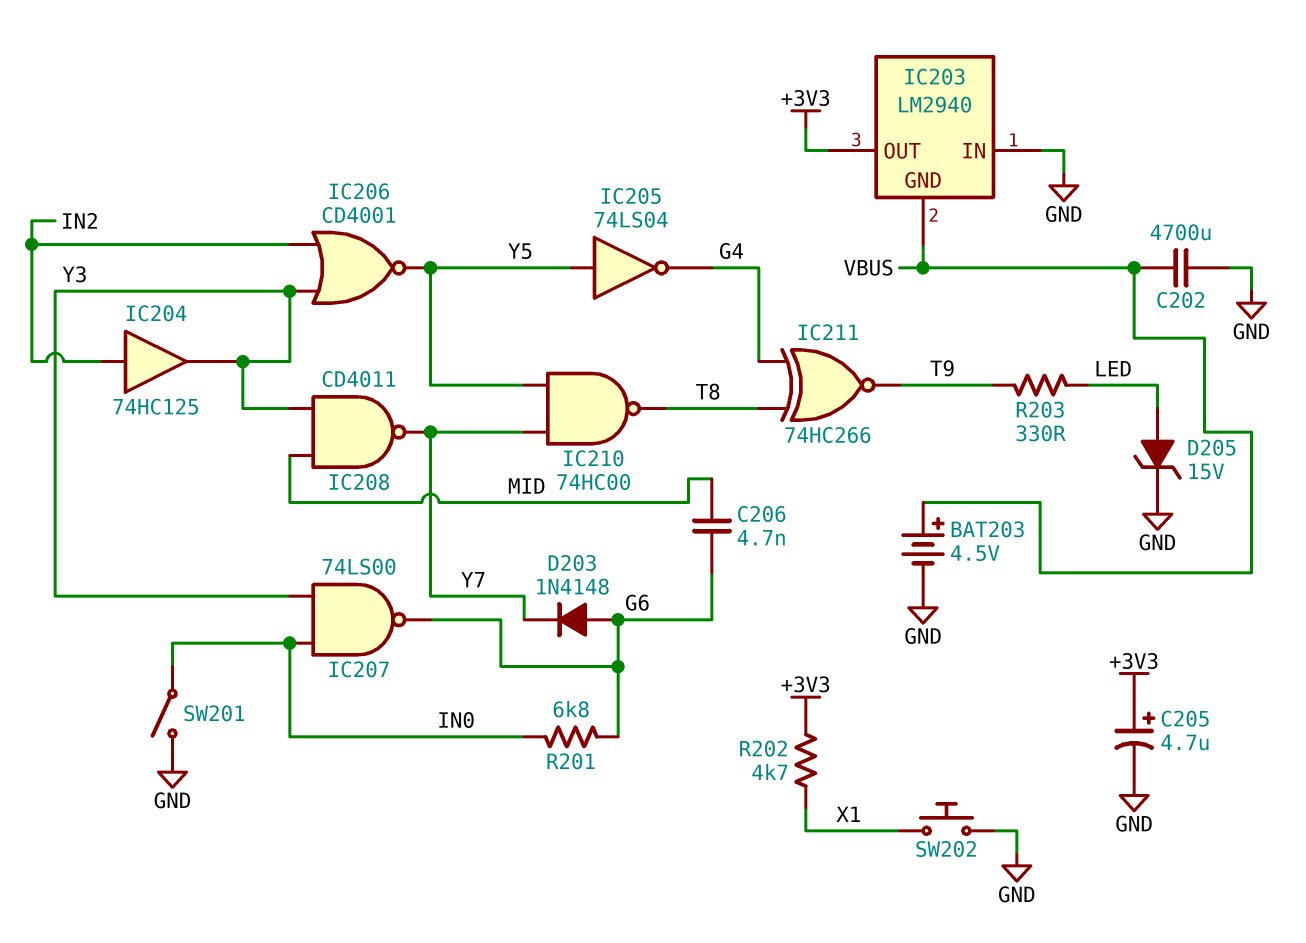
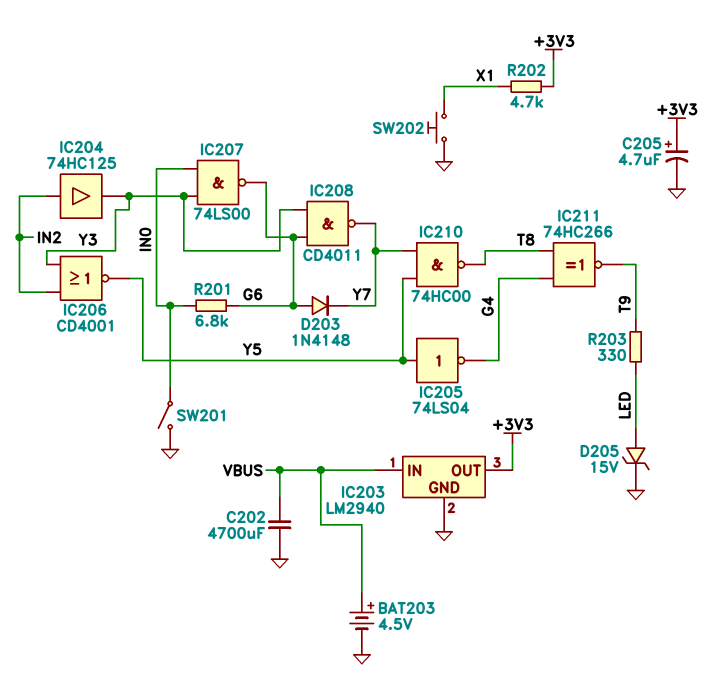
C206: 4.7nF (G6, MID) -> none
IC203 pin GND: VBUS -> GND
IC203 pin IN: GND -> VBUS
IC208: NAND CD4011 (in MID, in Y3, out Y7) -> NAND CD4011 (in G6, in Y3, out Y7)

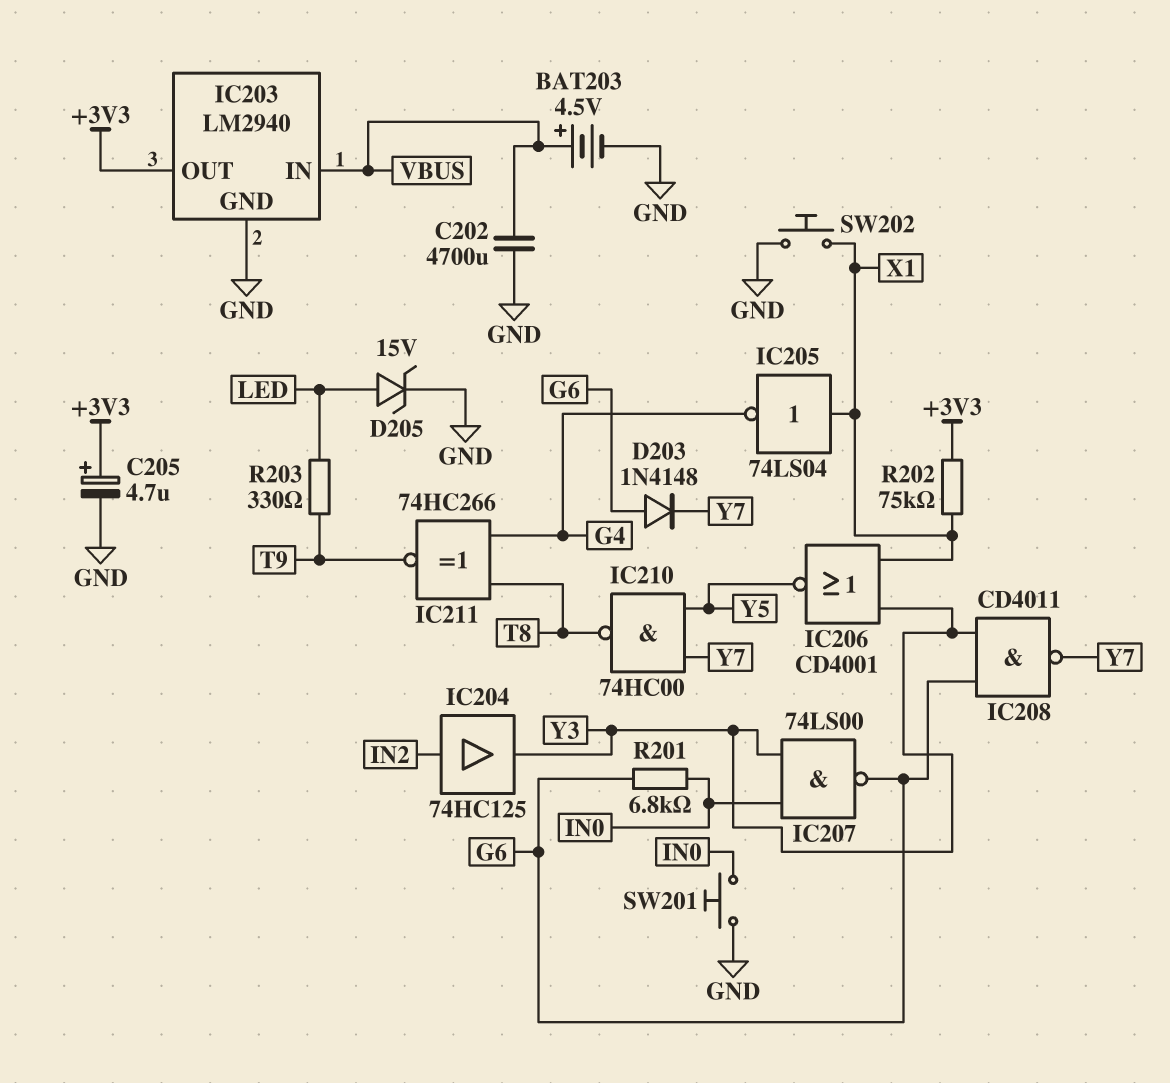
IC205: NOT 74LS04 (in Y5, out G4) -> NOT 74LS04 (in X1, out G4)
IC206: NOR CD4001 (in IN2, in Y3, out Y5) -> NOR CD4001 (in X1, in Y3, out Y5)
R202: 4.7k (+3V3, X1) -> 75k (+3V3, X1)
SW201: switch (GND, IN0) -> button (GND, IN0)

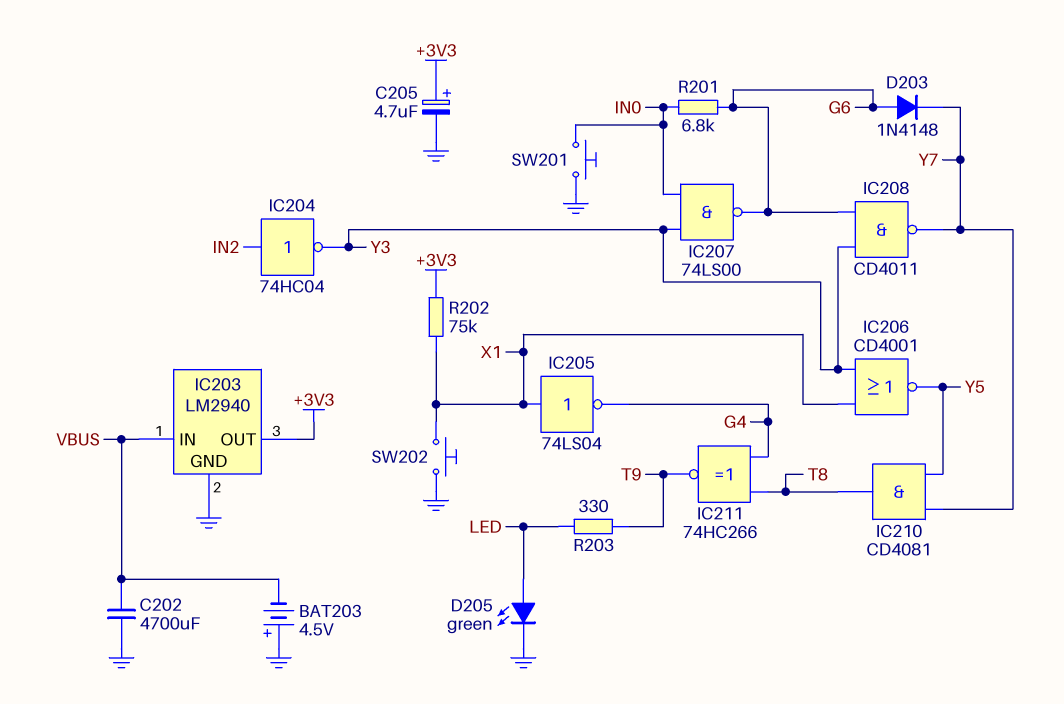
BAT203: 4.5V (plus VBUS, minus GND) -> 4.5V (plus GND, minus VBUS)
D205: zener 15V (A LED, K GND) -> LED green (A LED, K GND)
IC204: buffer 74HC125 (in IN2, out Y3) -> NOT 74HC04 (in IN2, out Y3)
IC210: NAND 74HC00 (in Y5, in Y7, out T8) -> AND CD4081 (in Y5, in Y7, out T8)

